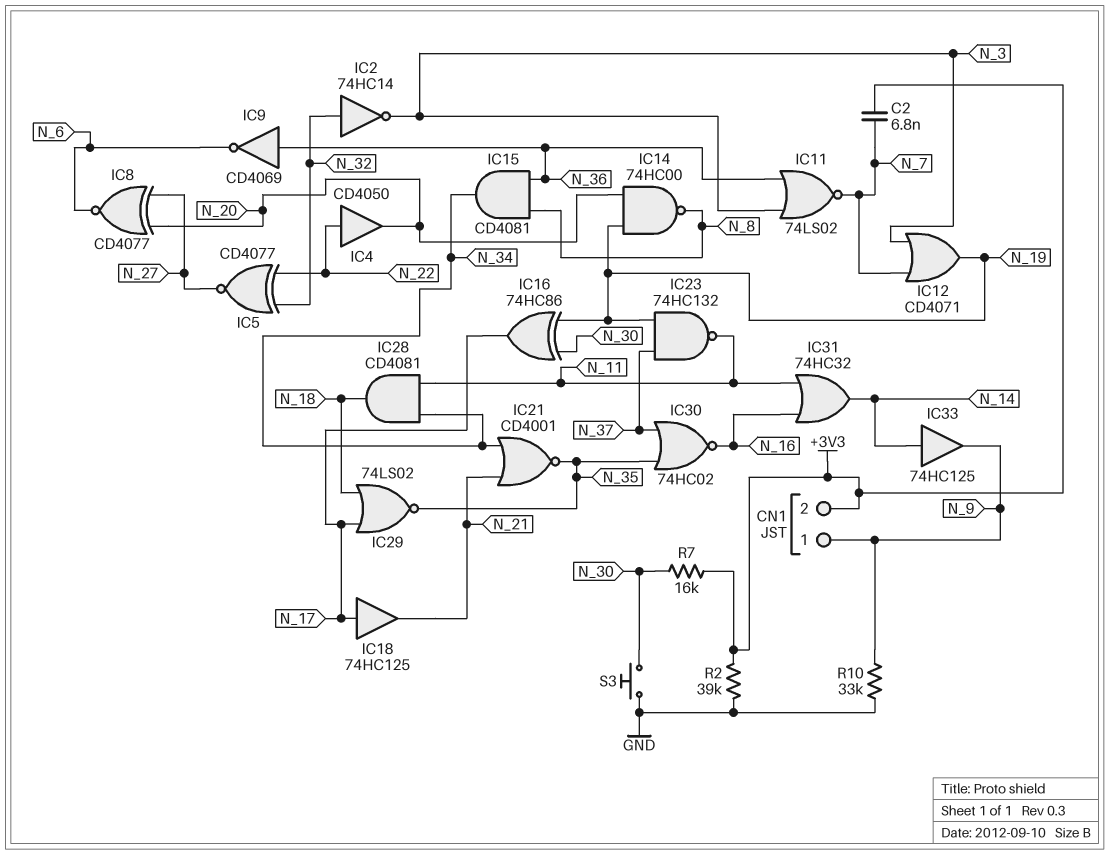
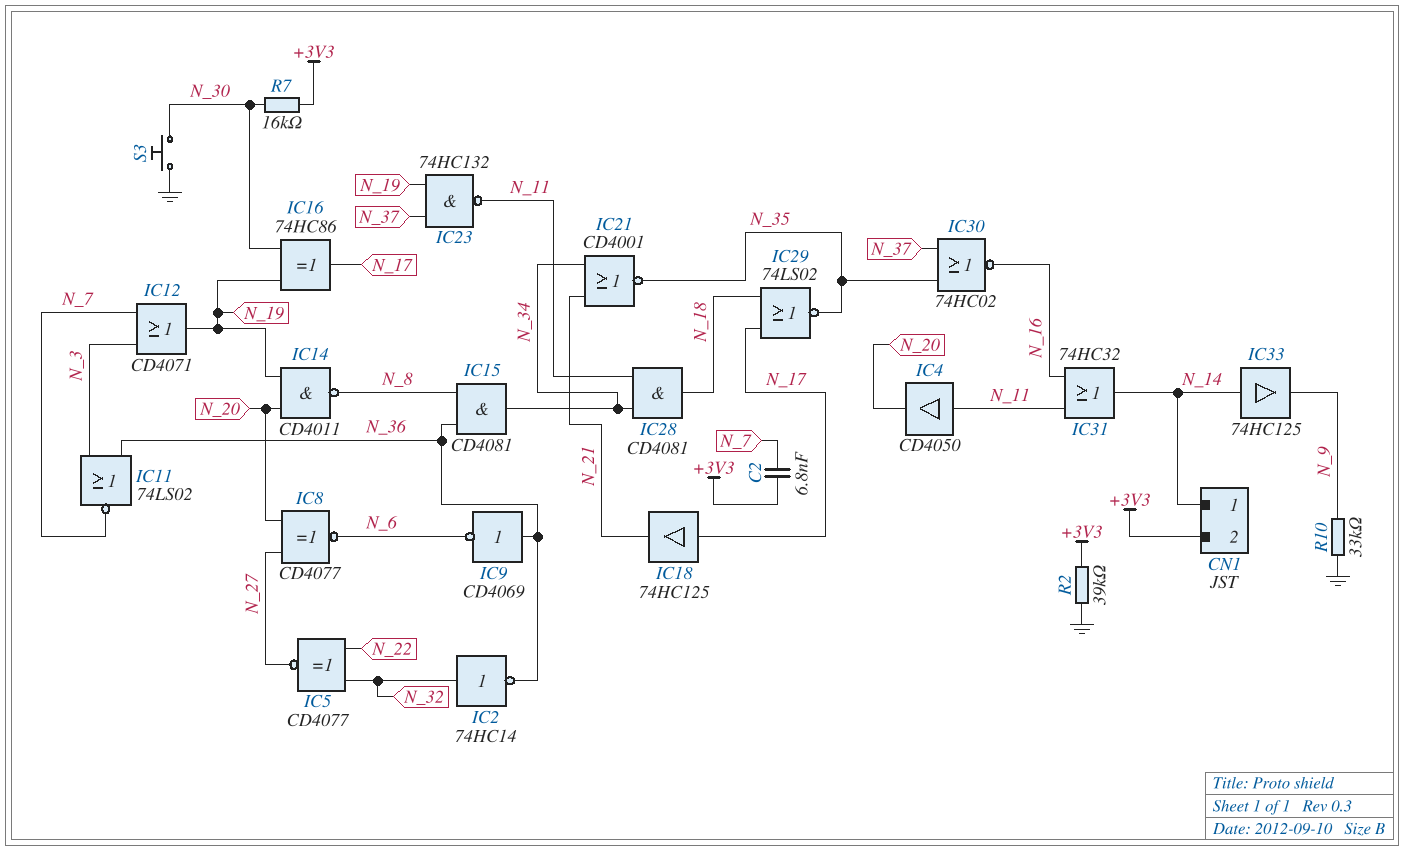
CN1 pin 1: N_9 -> N_14
IC2: NOT 74HC14 (in N_32, out N_3) -> NOT 74HC14 (in N_32, out N_36)
IC4: buffer CD4050 (in N_22, out N_20) -> buffer CD4050 (in N_11, out N_20)
IC14: NAND 74HC00 (in N_19, in N_20, out N_8) -> NAND CD4011 (in N_19, in N_20, out N_8)

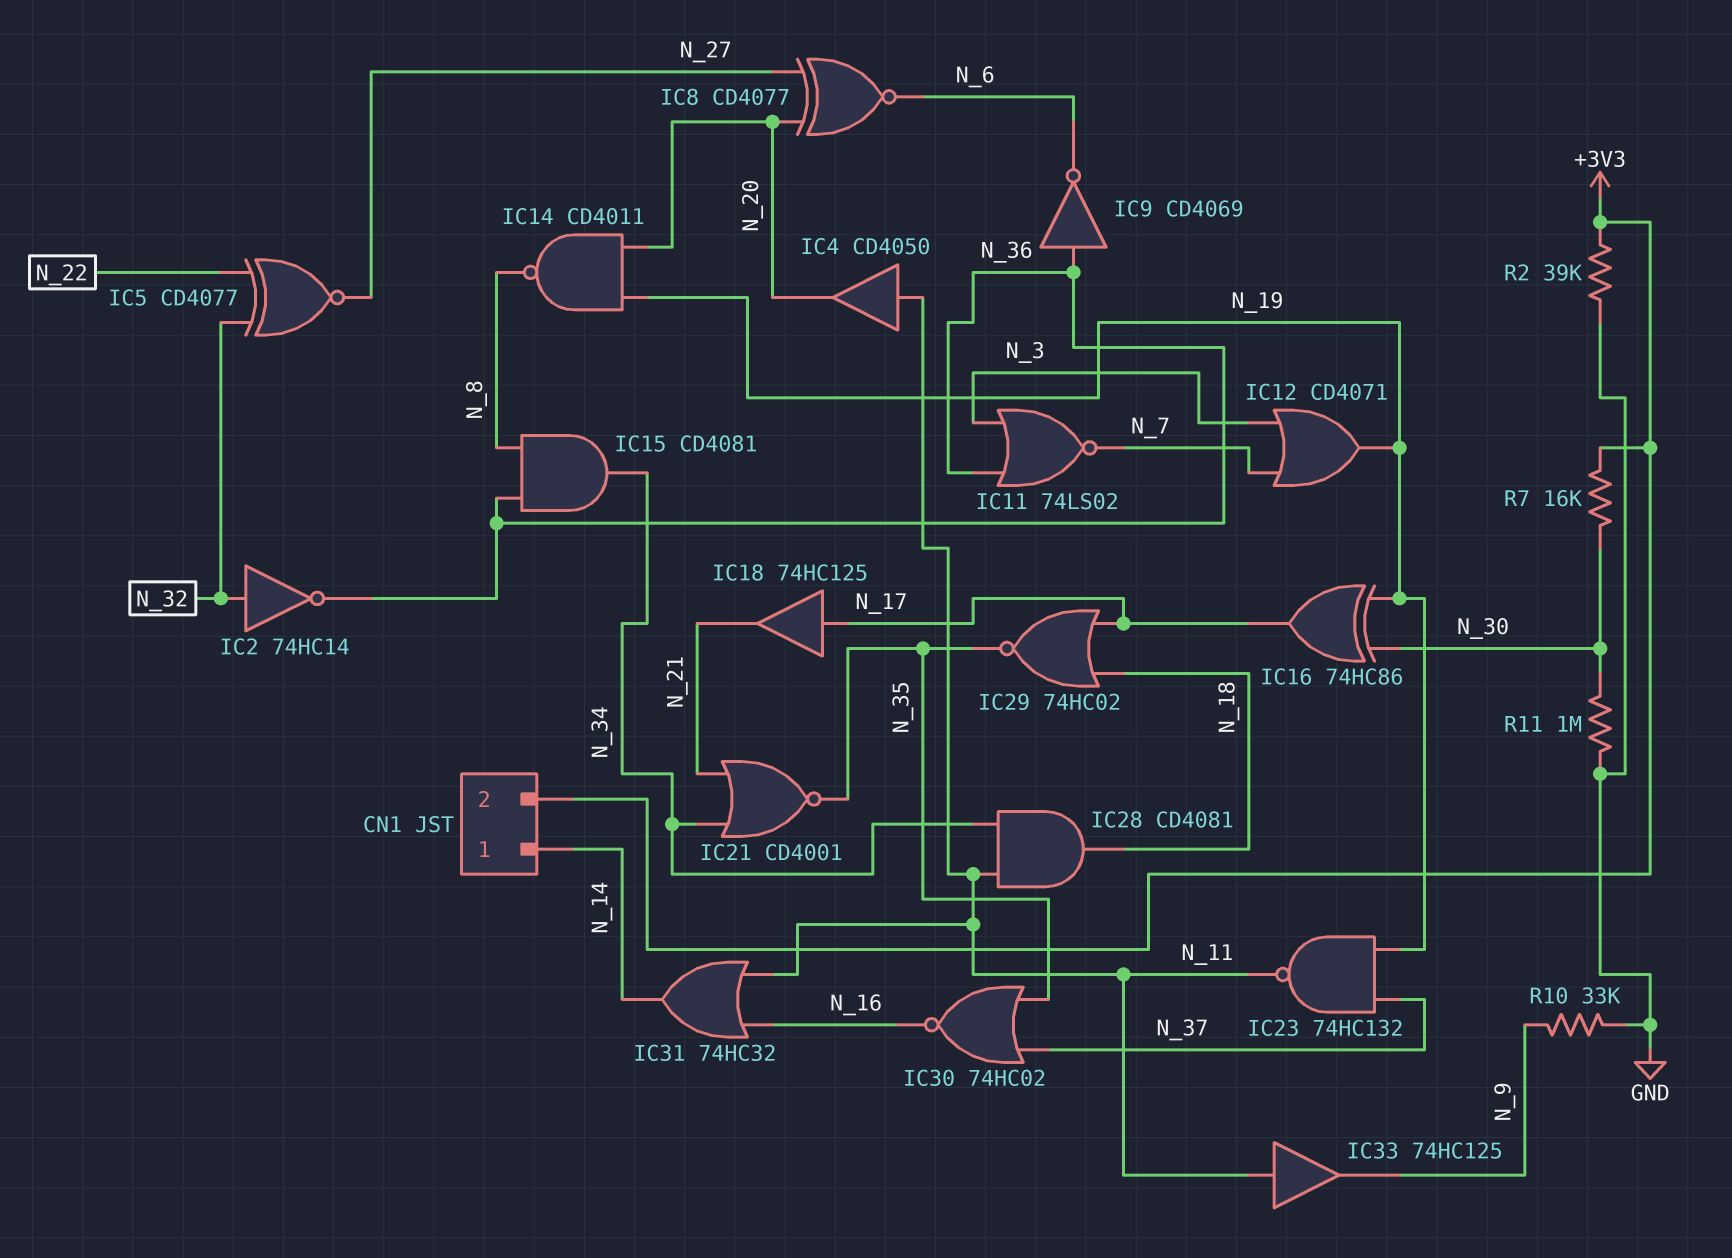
C2: 6.8nF (+3V3, N_7) -> none
IC29: NOR 74LS02 (in N_17, in N_18, out N_35) -> NOR 74HC02 (in N_17, in N_18, out N_35)
IC33: buffer 74HC125 (in N_14, out N_9) -> buffer 74HC125 (in N_11, out N_9)
R11: none -> 1M (GND, N_30)
S3: button (GND, N_30) -> none

